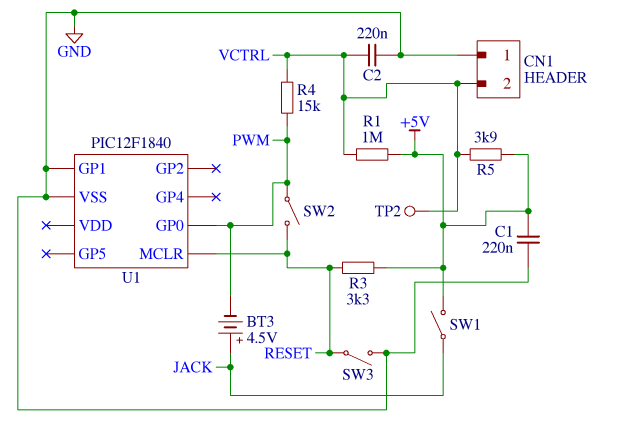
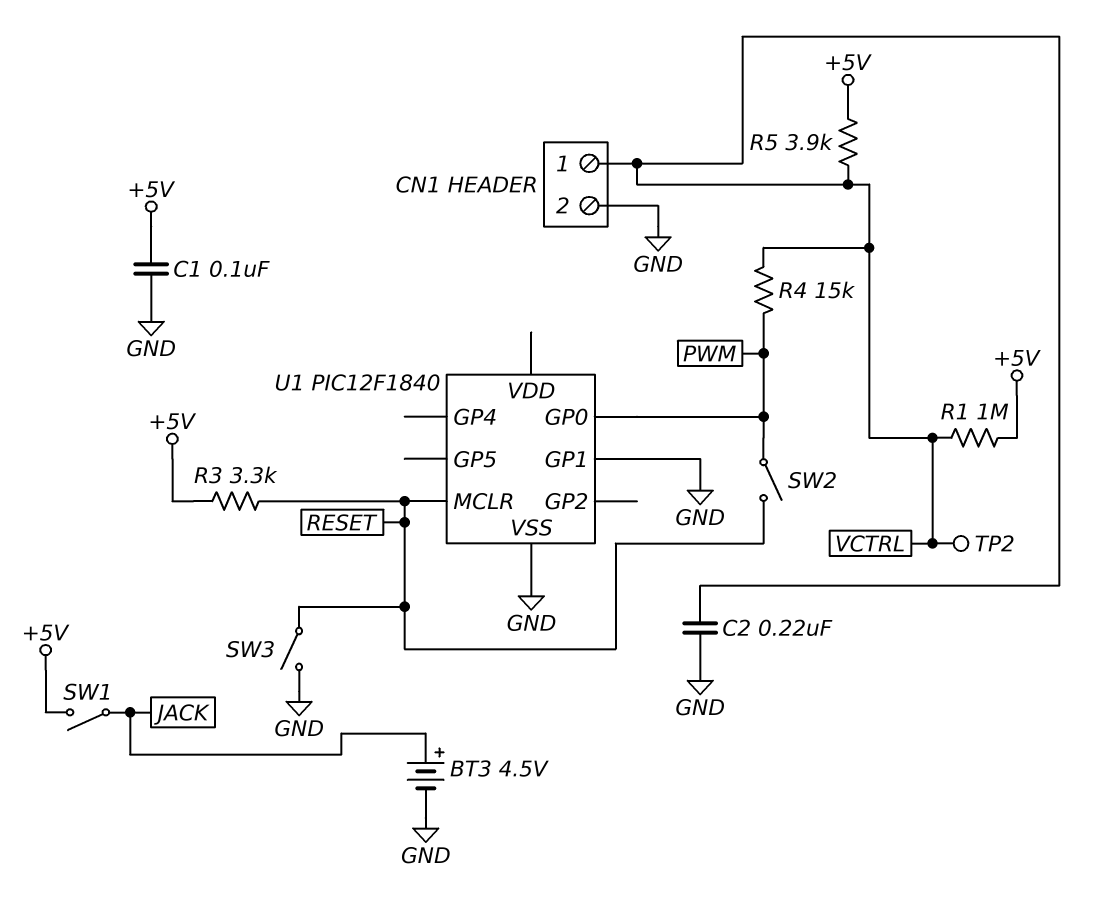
BT3: 4.5V (plus JACK, minus PWM) -> 4.5V (plus JACK, minus GND)
C1: 220nF (+5V, GND) -> 100nF (+5V, GND)
CN1 pin 1: GND -> VCTRL
CN1 pin 2: VCTRL -> GND

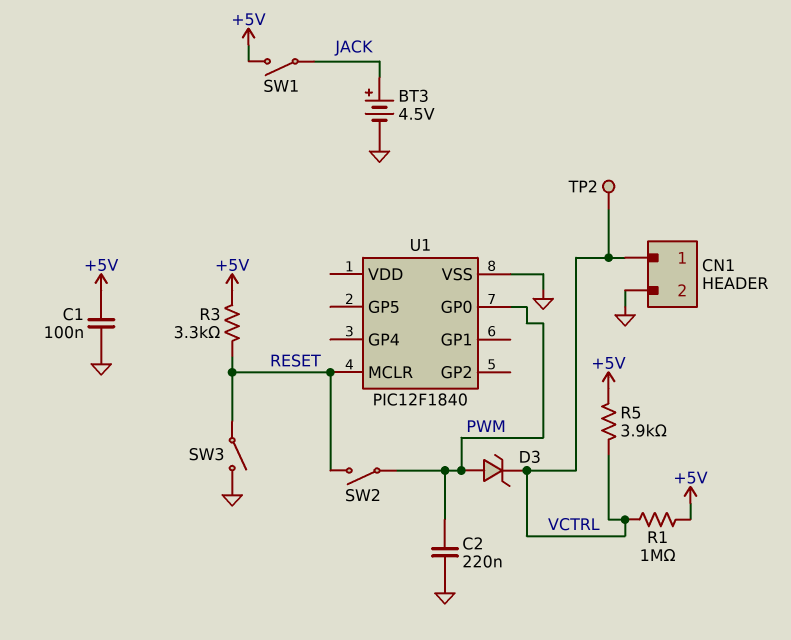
C2: 220nF (GND, VCTRL) -> 220nF (GND, PWM)
D3: none -> zener (A PWM, K VCTRL)
R4: 15k (PWM, VCTRL) -> none
U1 pin GP1: GND -> none

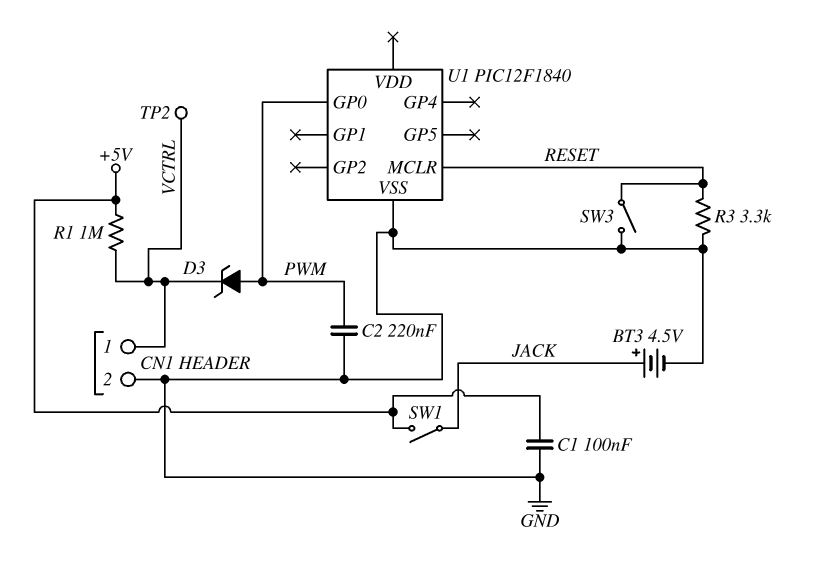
R3: 3.3k (+5V, RESET) -> 3.3k (GND, RESET)
R5: 3.9k (+5V, VCTRL) -> none
SW2: switch (PWM, RESET) -> none

